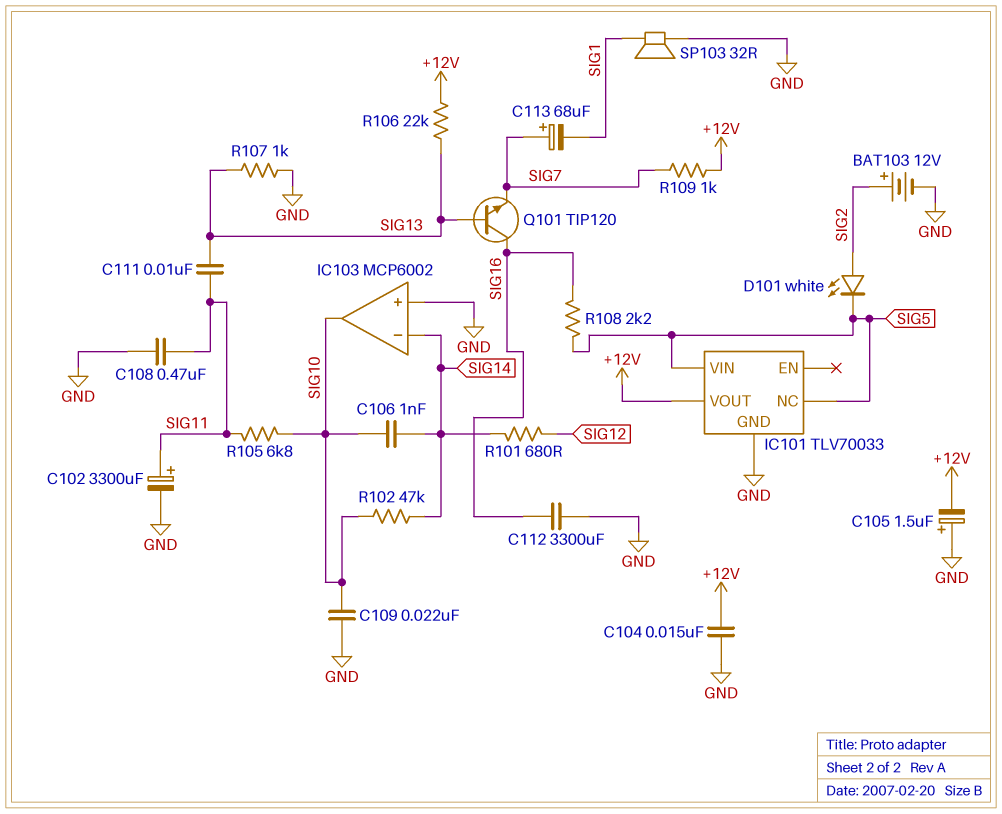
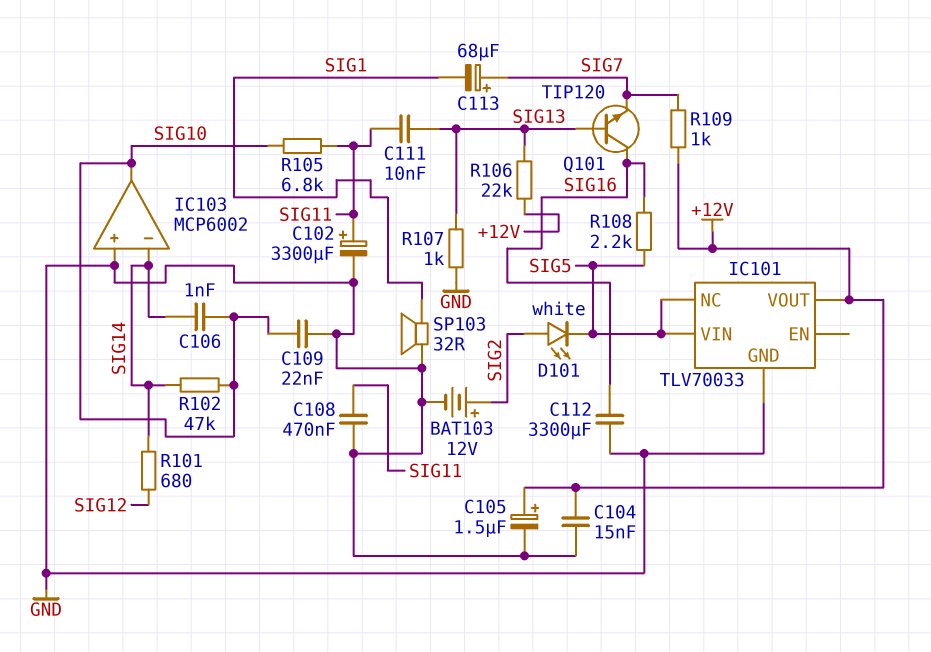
C105: 1.5uF (plus GND, minus +12V) -> 1.5uF (plus +12V, minus GND)

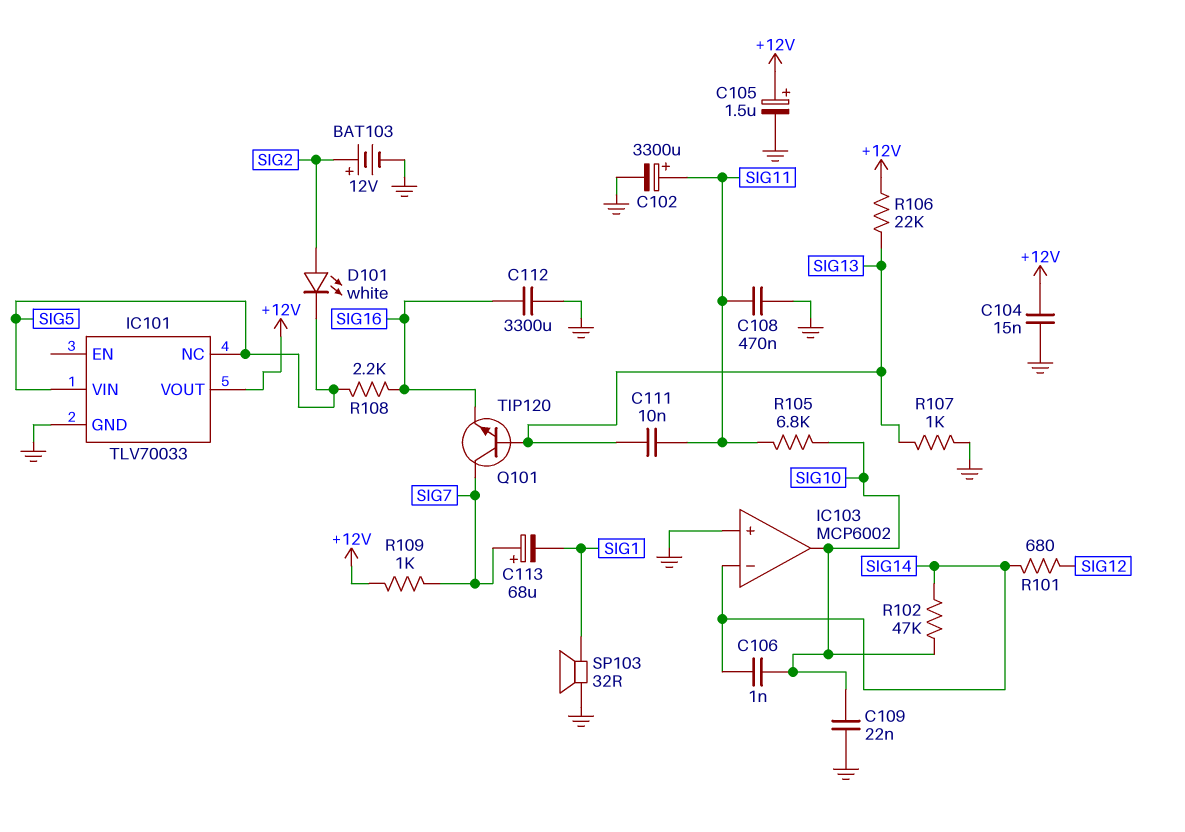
Q101: NPN TIP120 (B SIG13, C SIG16, E SIG7) -> NPN TIP120 (B SIG13, C SIG7, E SIG16)

